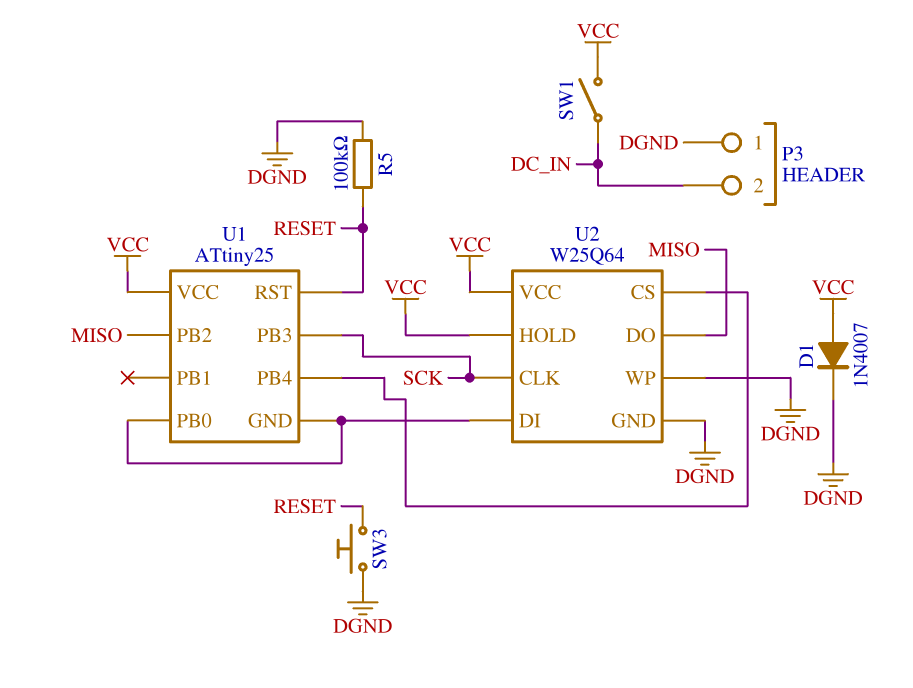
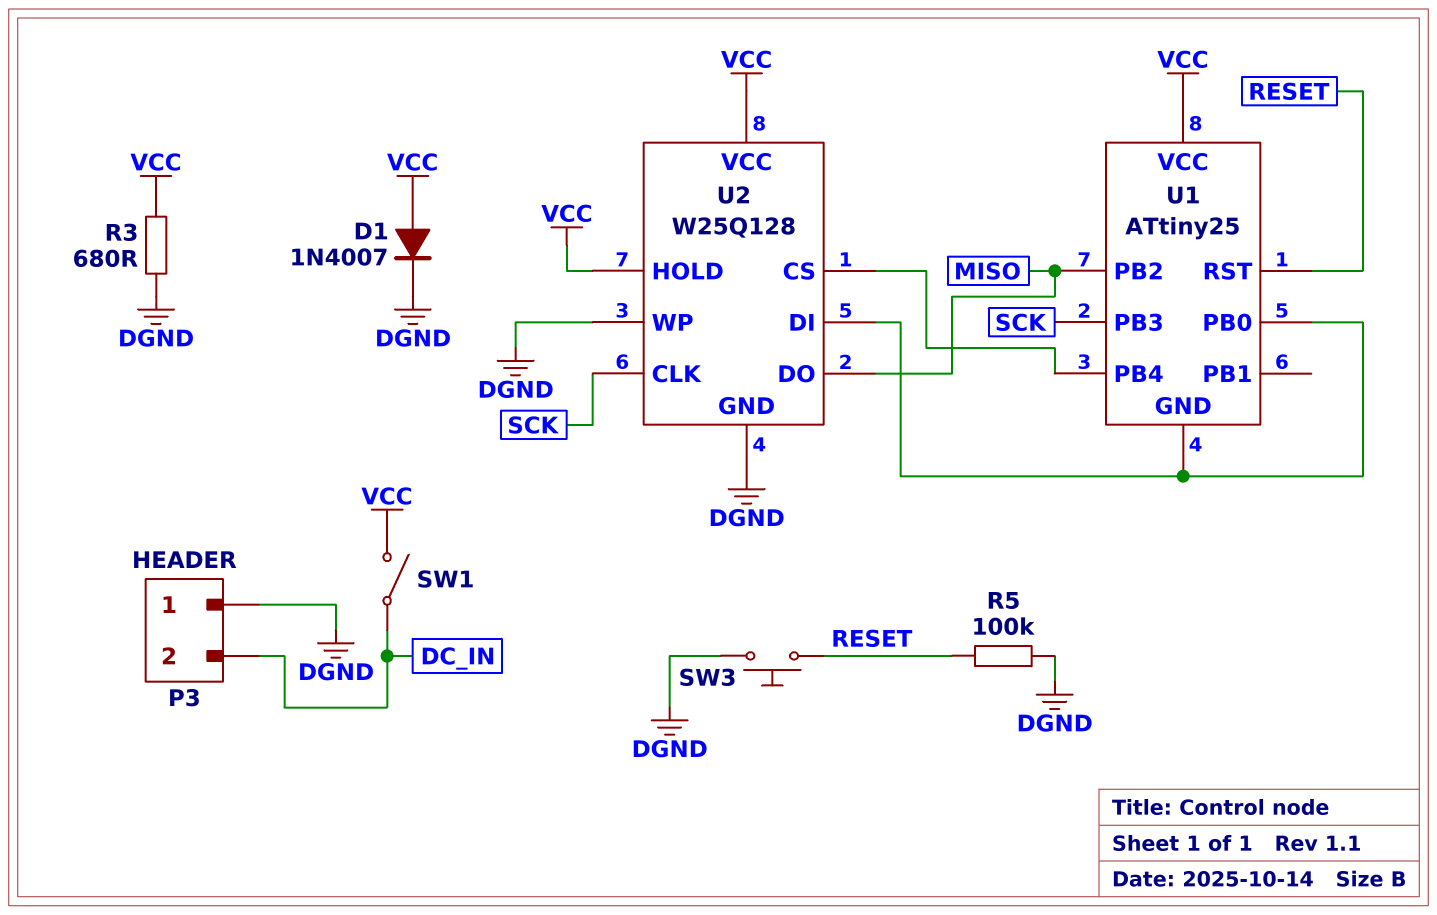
R3: none -> 680 (DGND, VCC)
U2: W25Q64 -> W25Q128

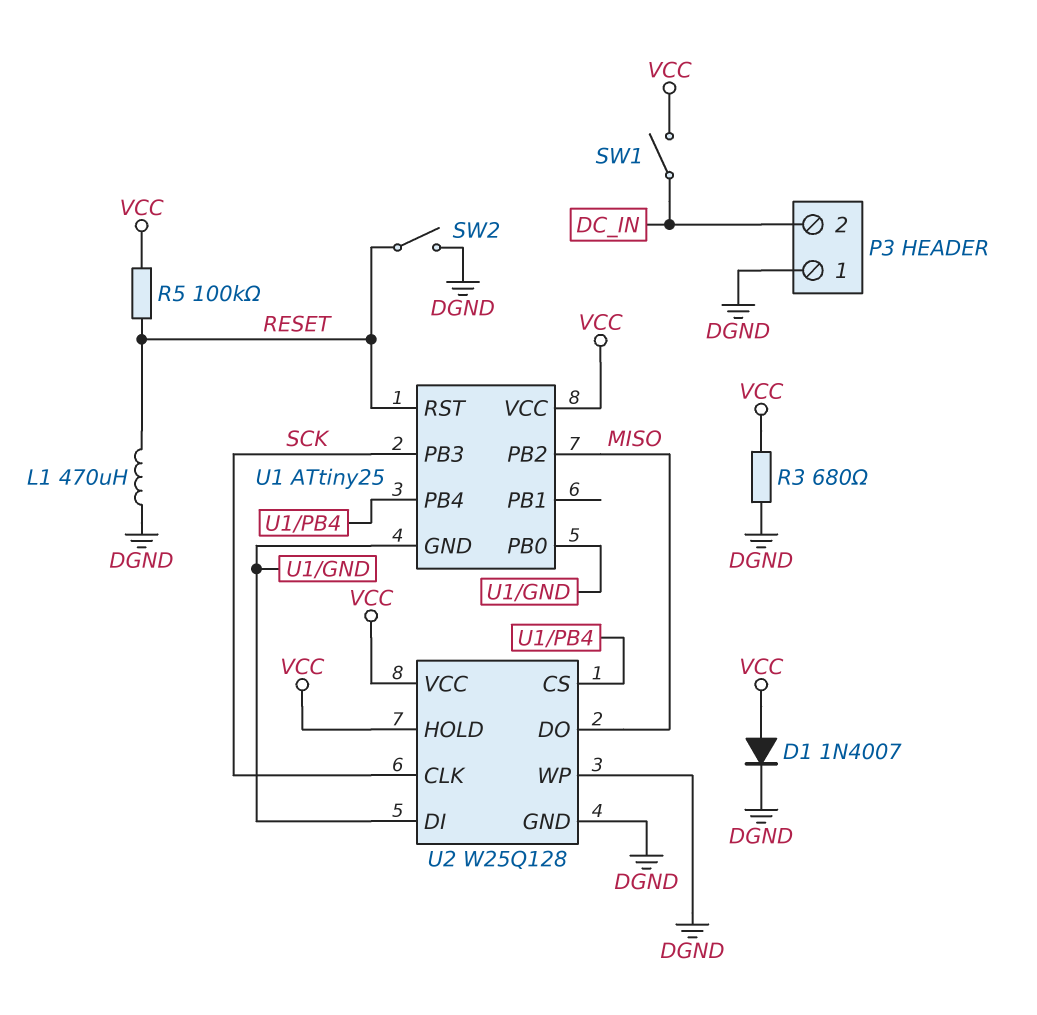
L1: none -> 470uH (DGND, RESET)
R5: 100k (DGND, RESET) -> 100k (RESET, VCC)
SW2: none -> switch (DGND, RESET)
SW3: button (DGND, RESET) -> none

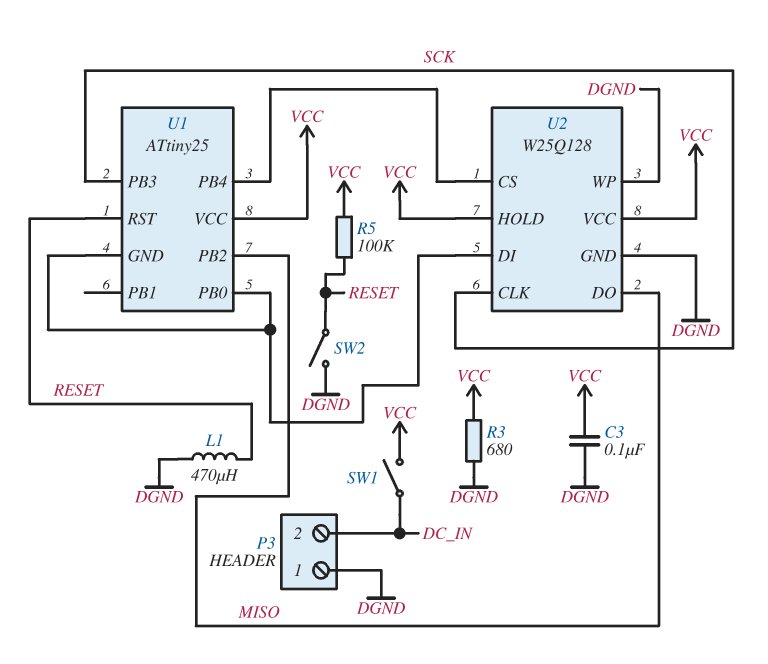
C3: none -> 100nF (DGND, VCC)
D1: diode 1N4007 (A VCC, K DGND) -> none

